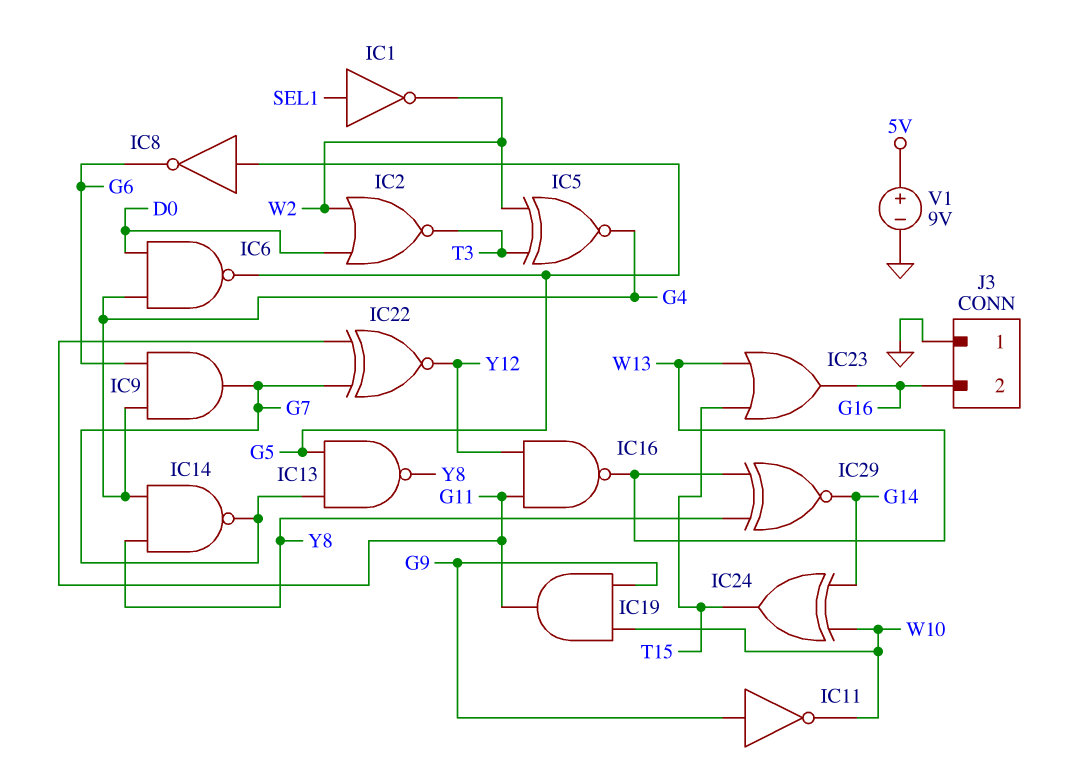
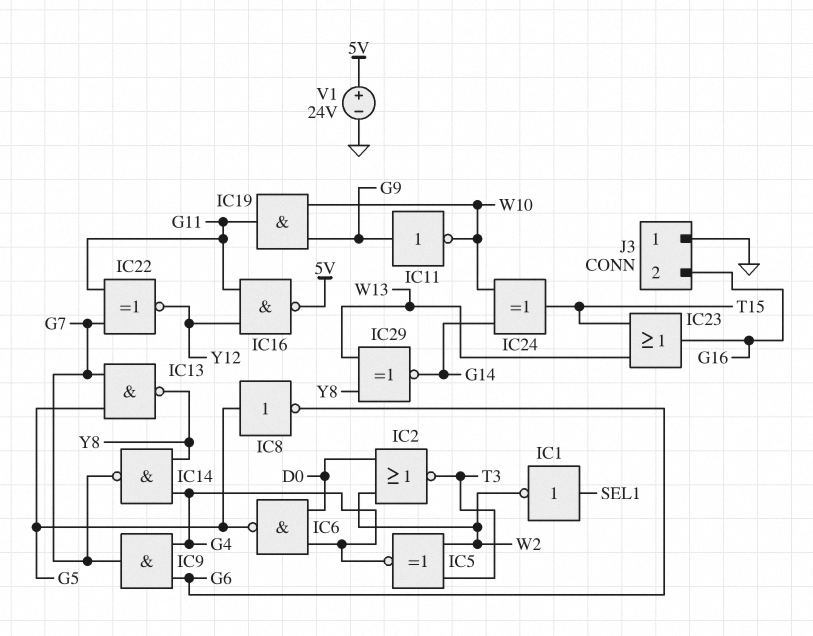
IC16: NAND (in G11, in Y12, out W13) -> NAND (in G11, in Y12, out 5V)
V1: 9V (plus 5V, minus GND) -> 24V (plus 5V, minus GND)

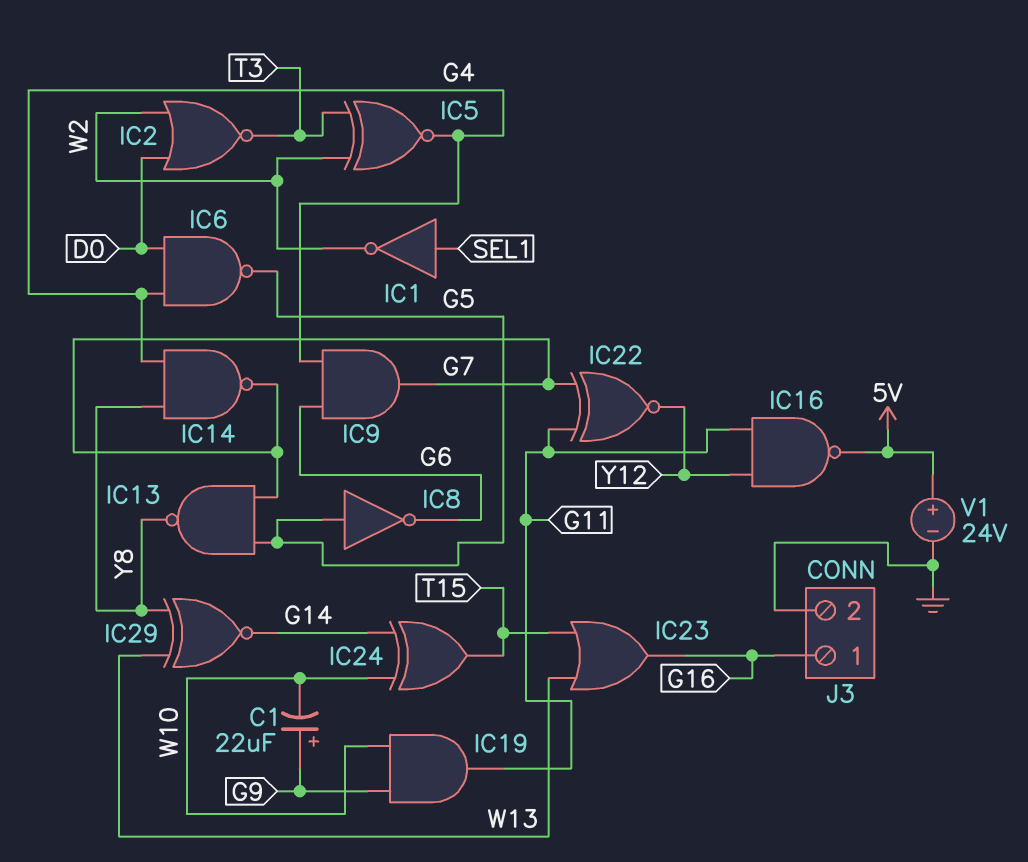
C1: none -> 22uF (plus G9, minus W10)
IC11: NOT (in G9, out W10) -> none
J3 pin 1: GND -> G16
J3 pin 2: G16 -> GND

